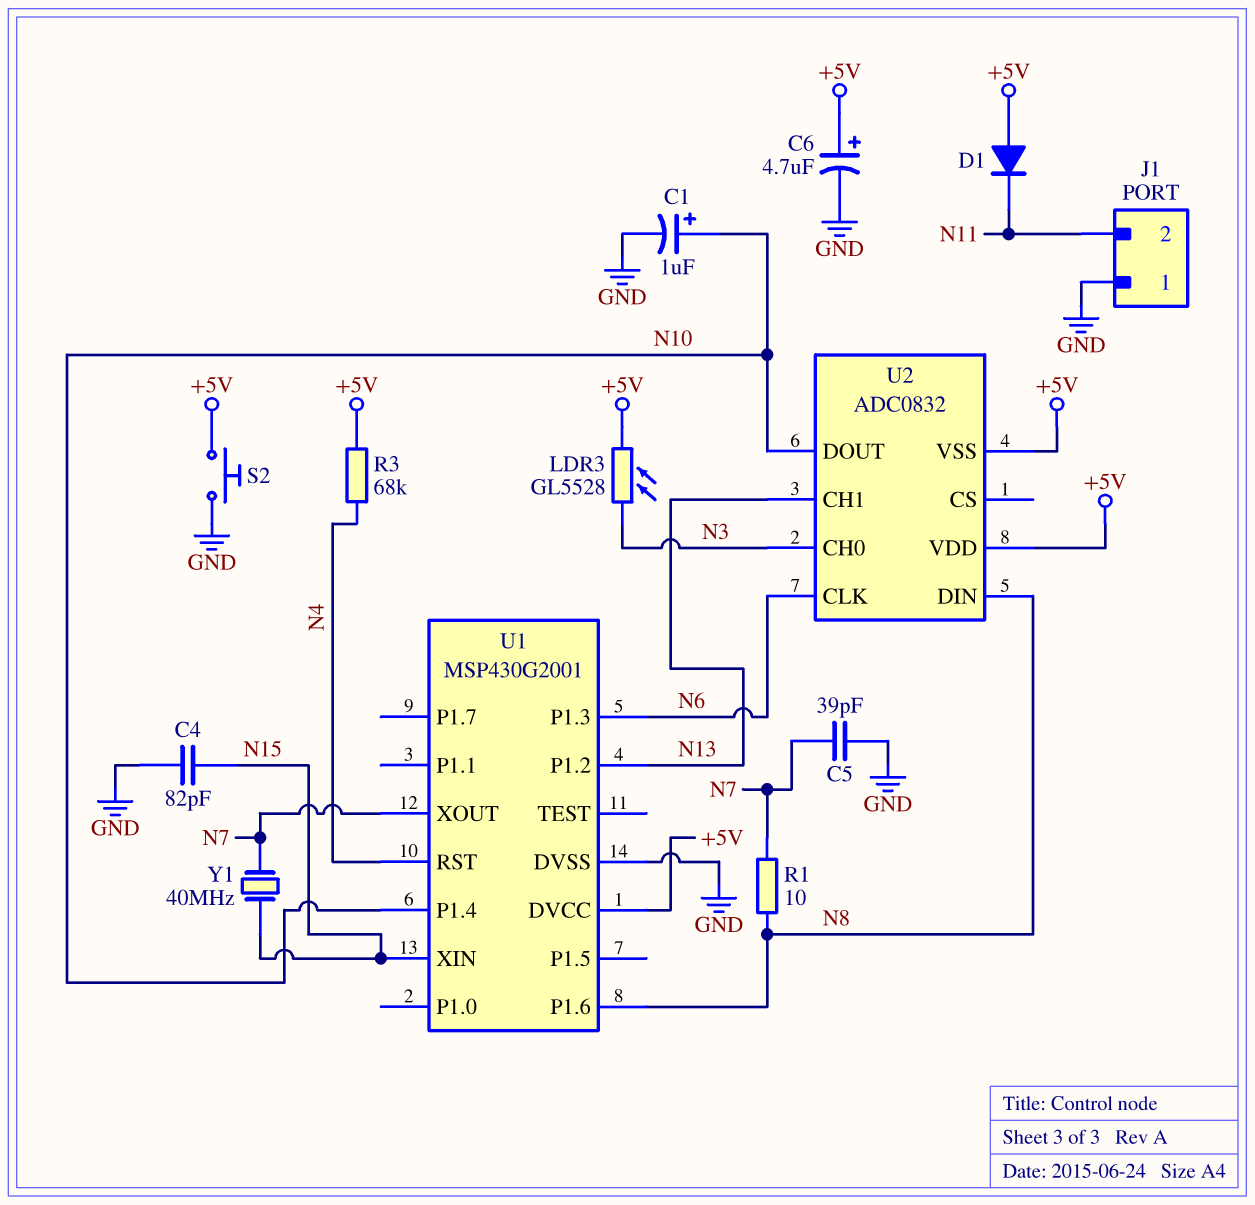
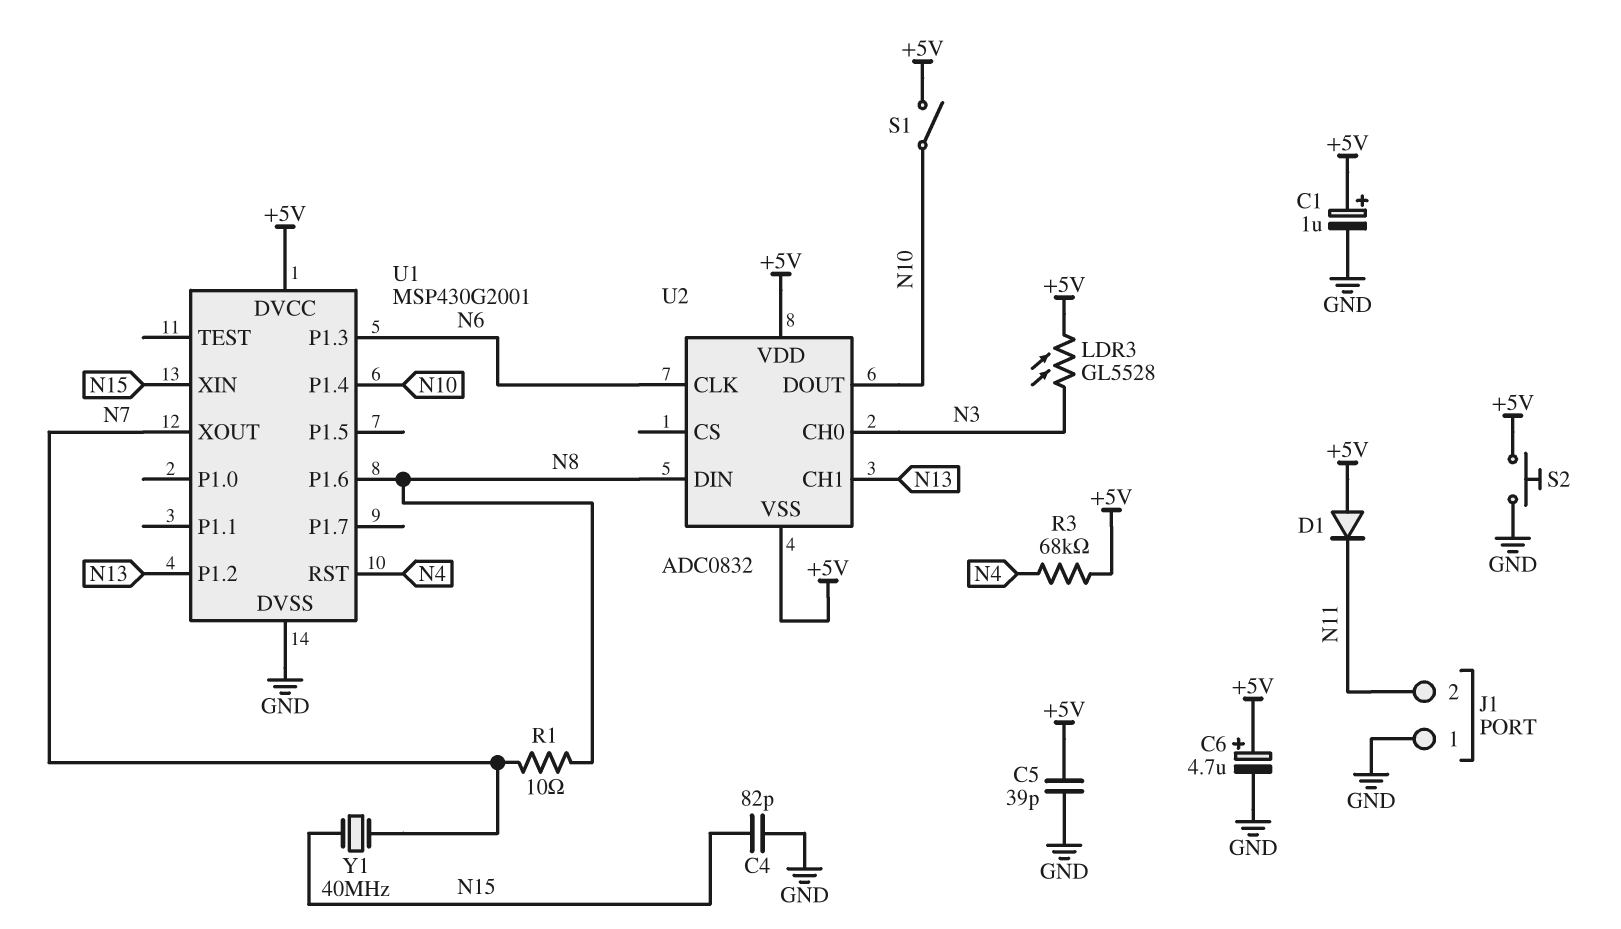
C1: 1uF (plus N10, minus GND) -> 1uF (plus +5V, minus GND)
C5: 39pF (GND, N7) -> 39pF (+5V, GND)
S1: none -> switch (+5V, N10)

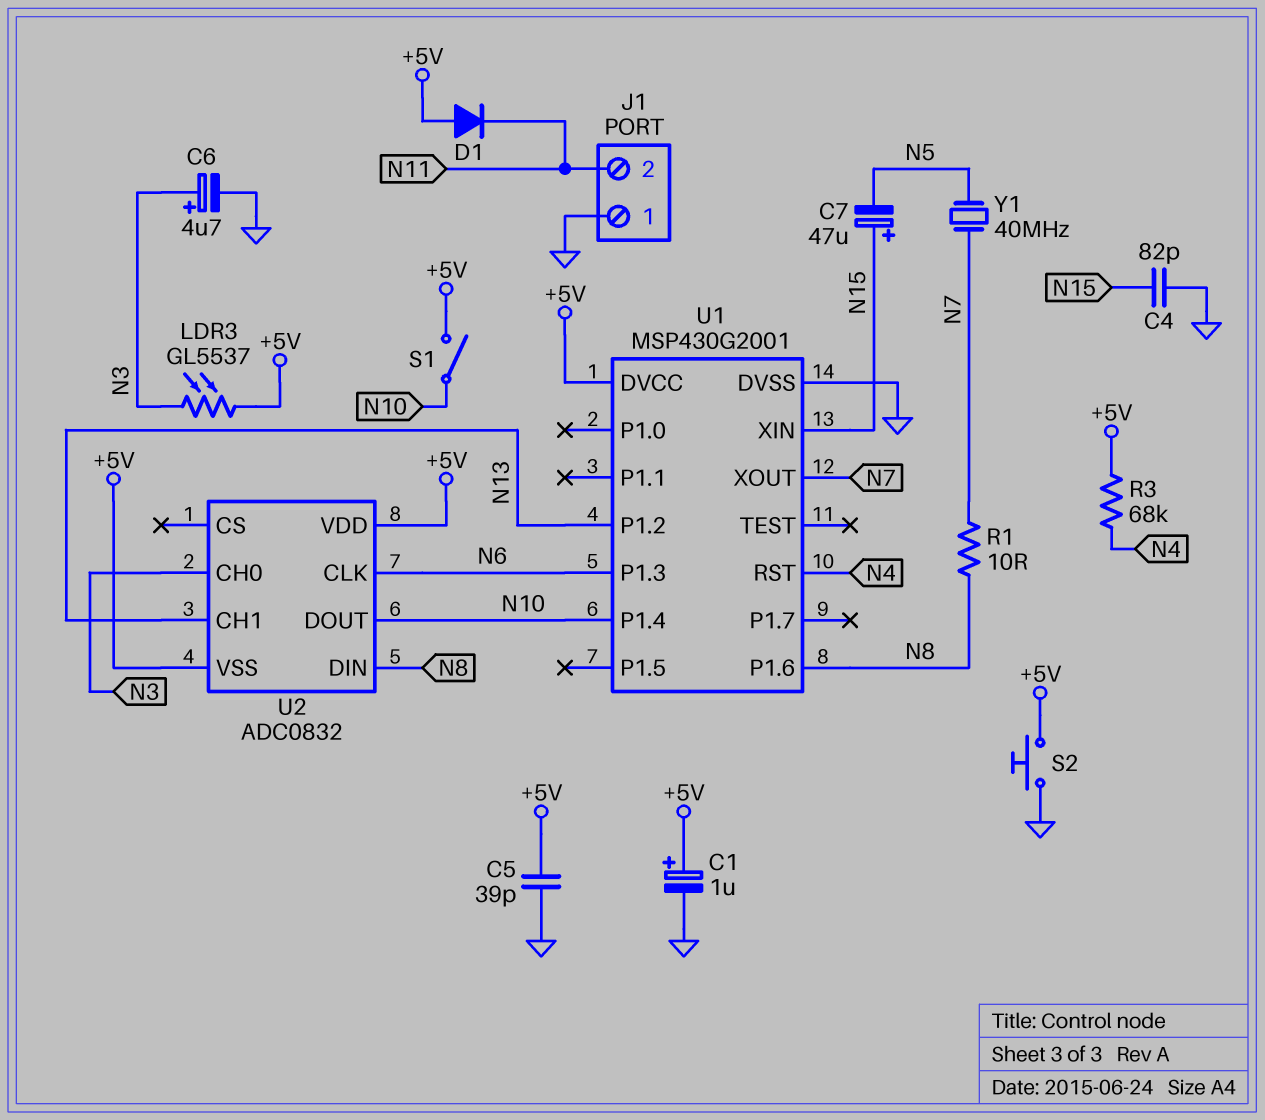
C6: 4.7uF (plus +5V, minus GND) -> 4.7uF (plus N3, minus GND)
C7: none -> 47uF (plus N15, minus N5)
LDR3: GL5528 (+5V, N3) -> GL5537 (+5V, N3)
Y1: 40MHz (N7, N15) -> 40MHz (N5, N7)

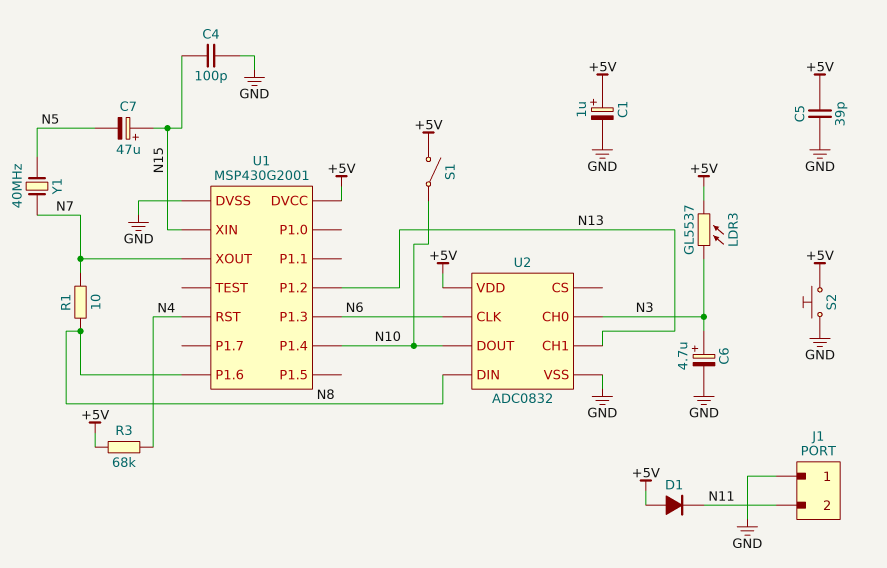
C4: 82pF (GND, N15) -> 100pF (GND, N15)
U2 pin VSS: +5V -> GND

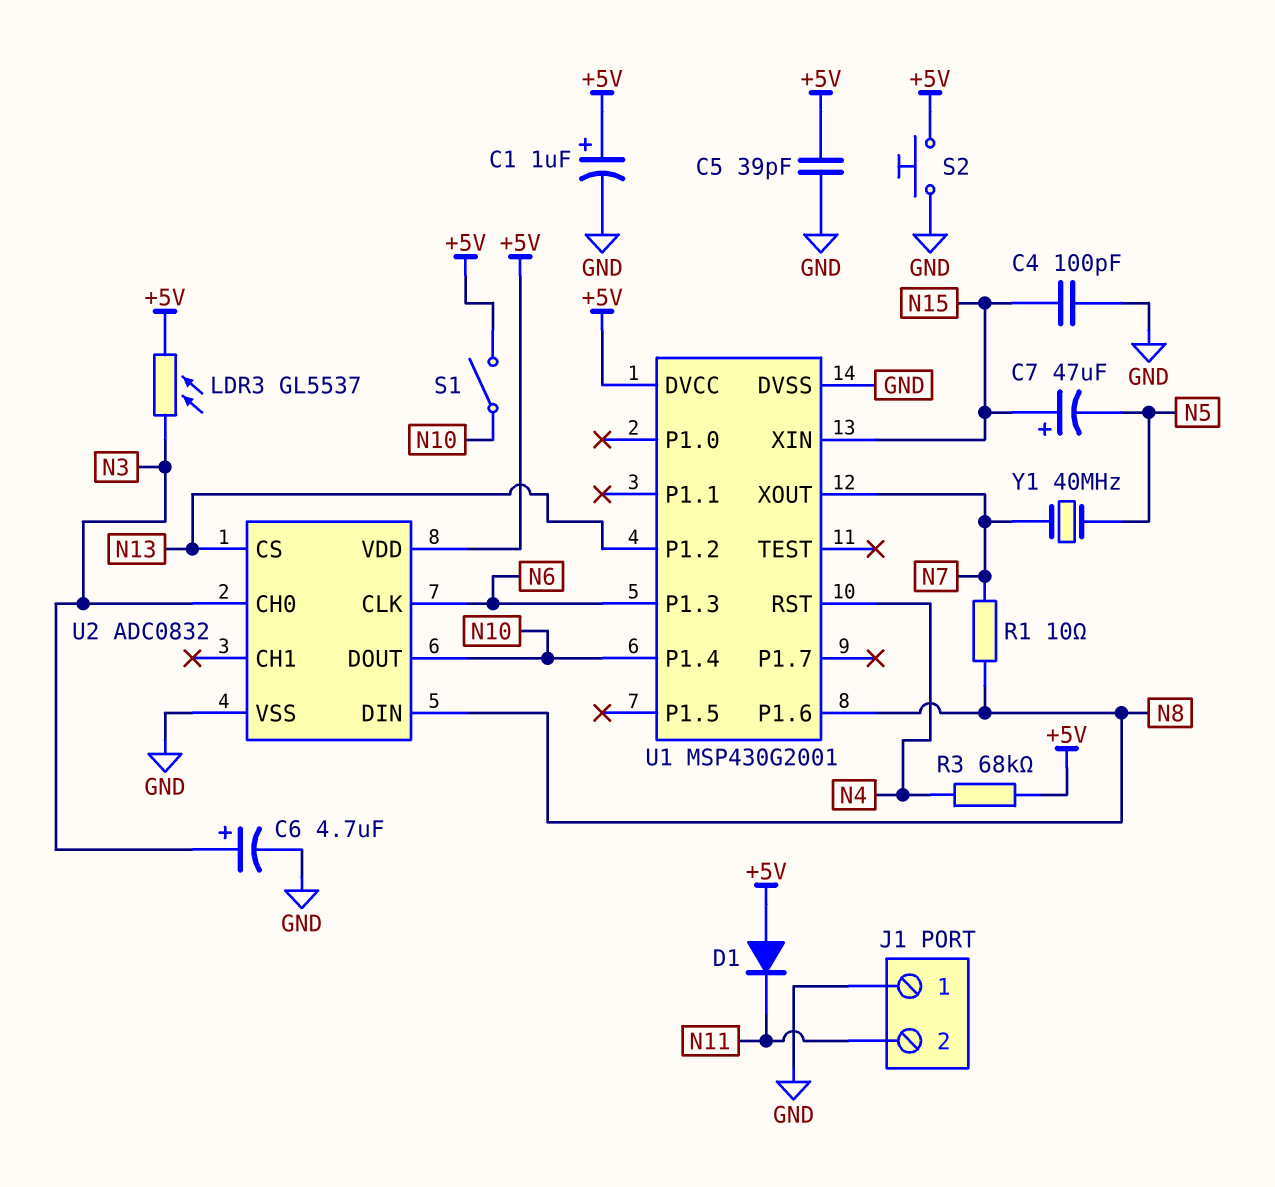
U2 pin CH1: N13 -> none
U2 pin CS: none -> N13

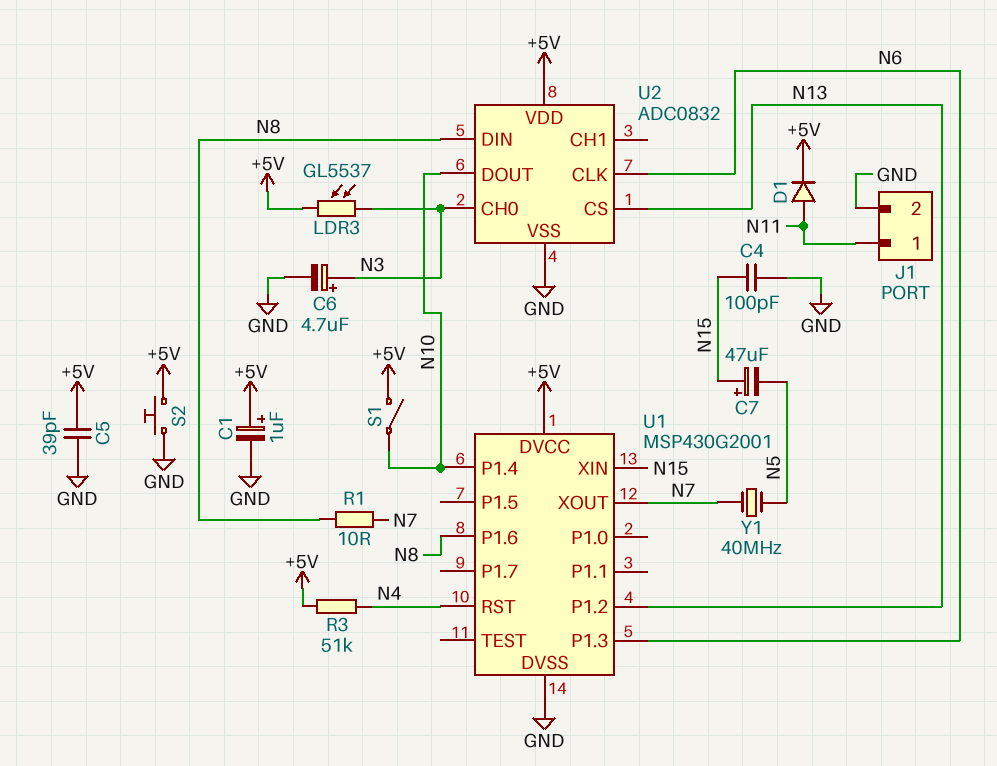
D1: diode (A +5V, K N11) -> diode (A N11, K +5V)
J1 pin 1: GND -> N11
J1 pin 2: N11 -> GND
R3: 68k (+5V, N4) -> 51k (+5V, N4)

